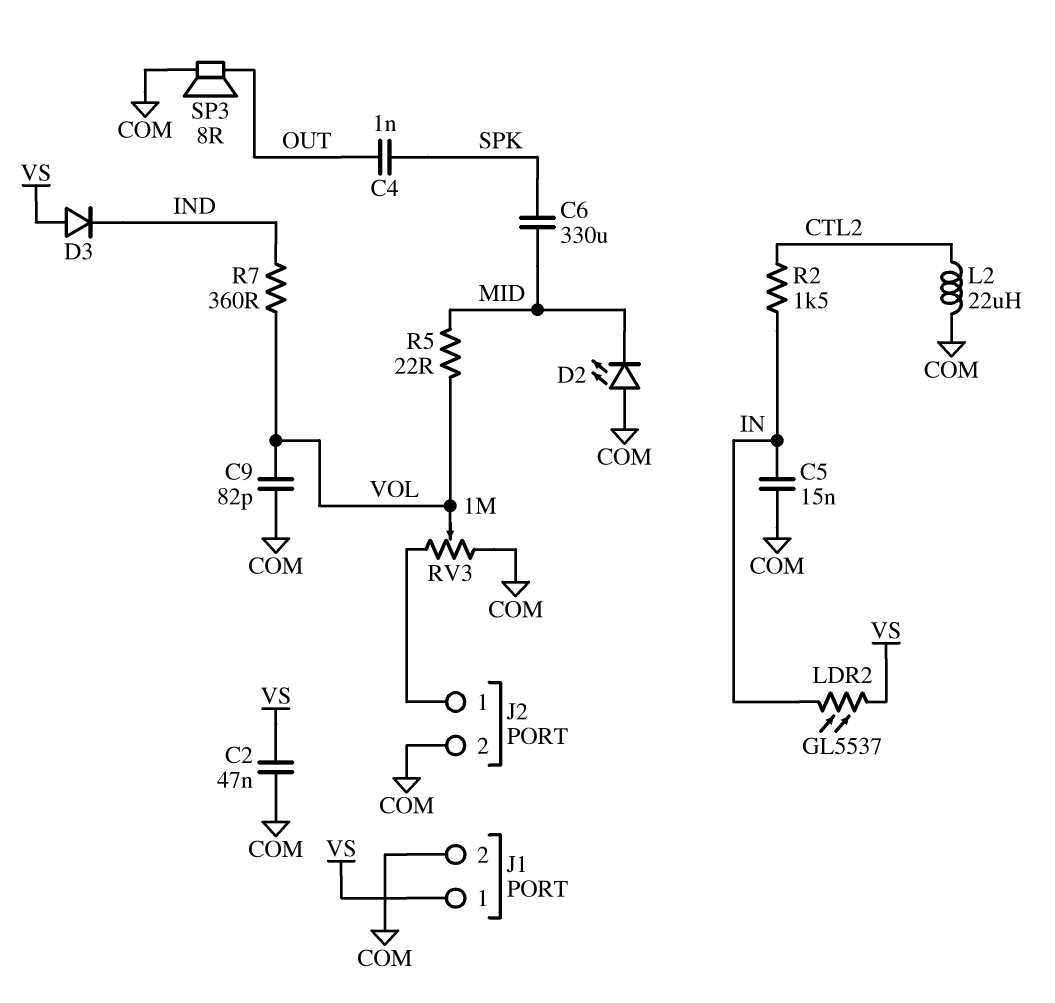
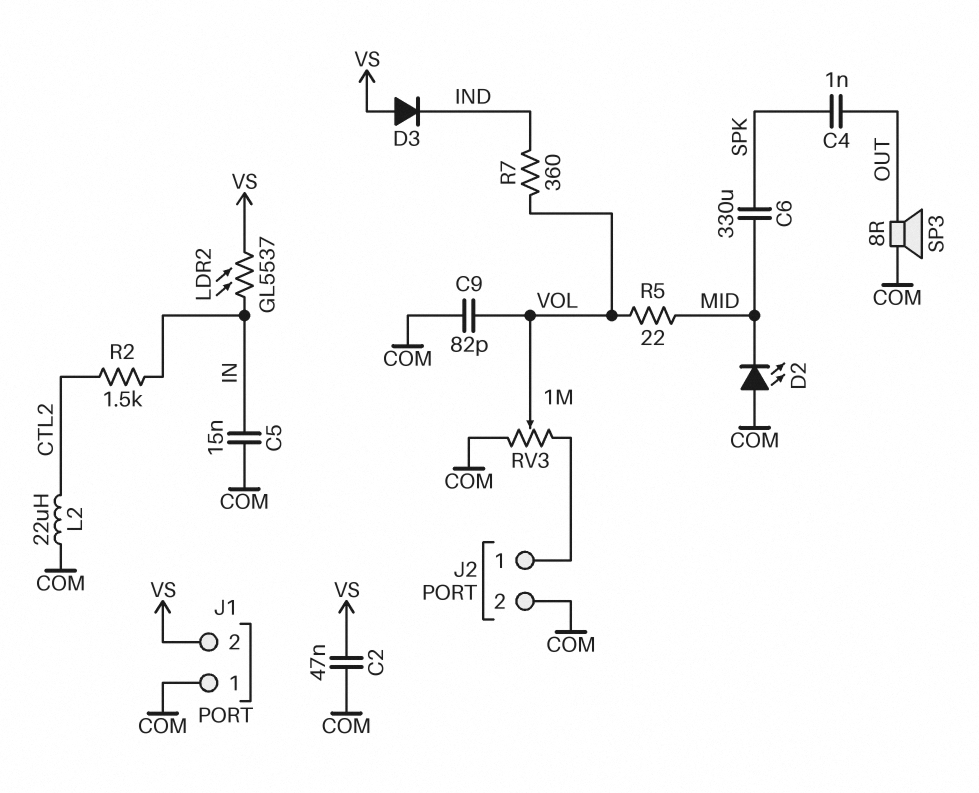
J1 pin 1: VS -> COM
J1 pin 2: COM -> VS

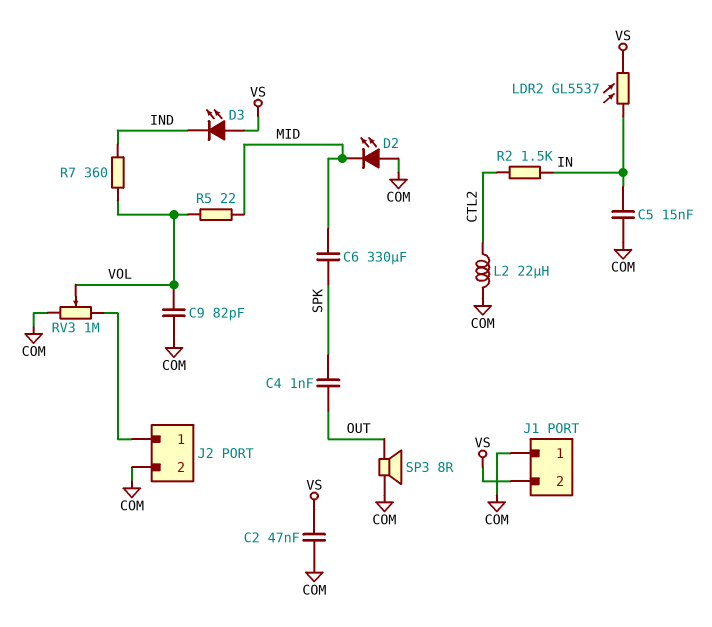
D3: diode (A VS, K IND) -> LED (A VS, K IND)

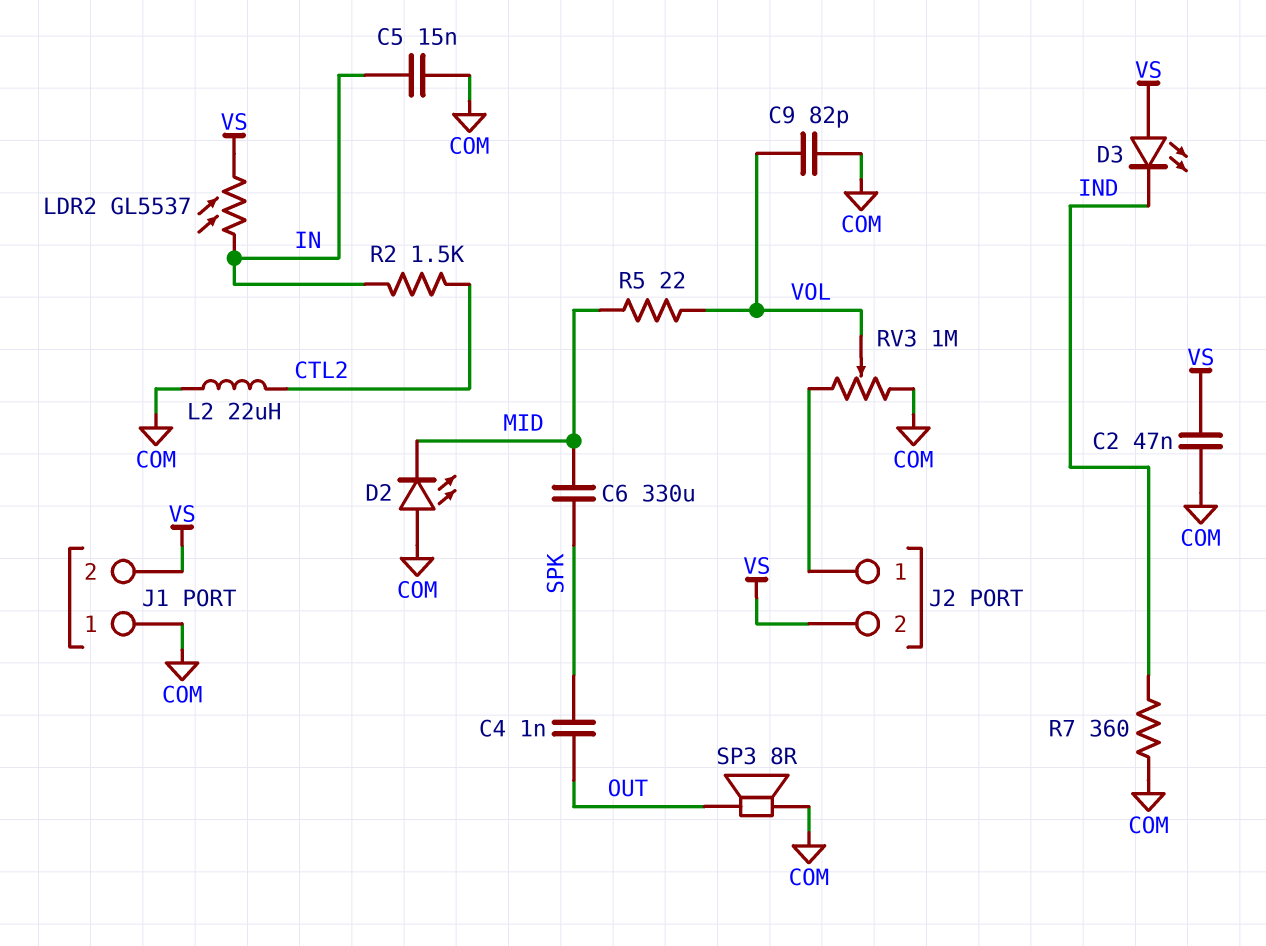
J2 pin 2: COM -> VS
R7: 360 (IND, VOL) -> 360 (COM, IND)

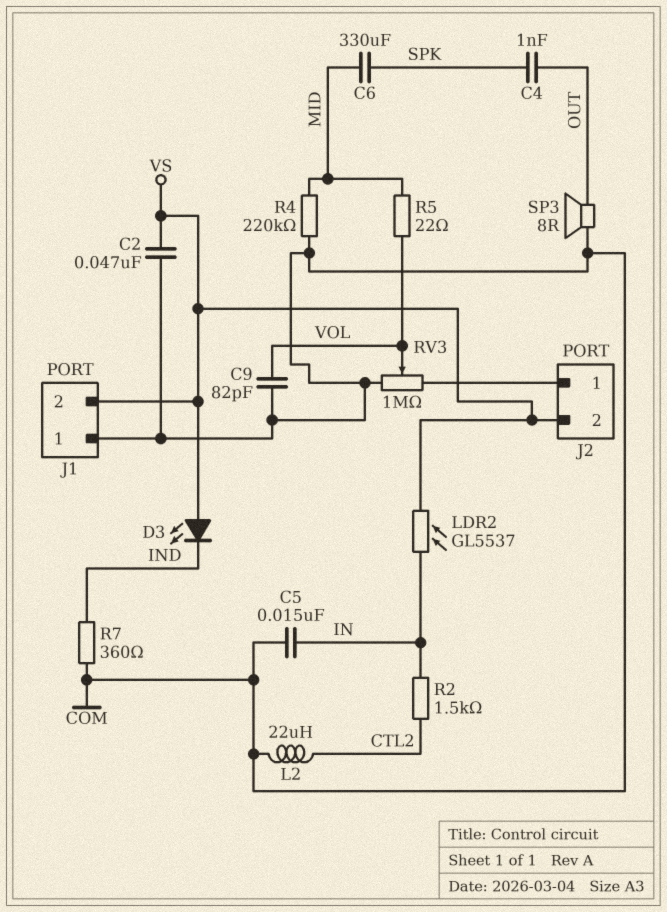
D2: LED (A COM, K MID) -> none
R4: none -> 220k (COM, MID)

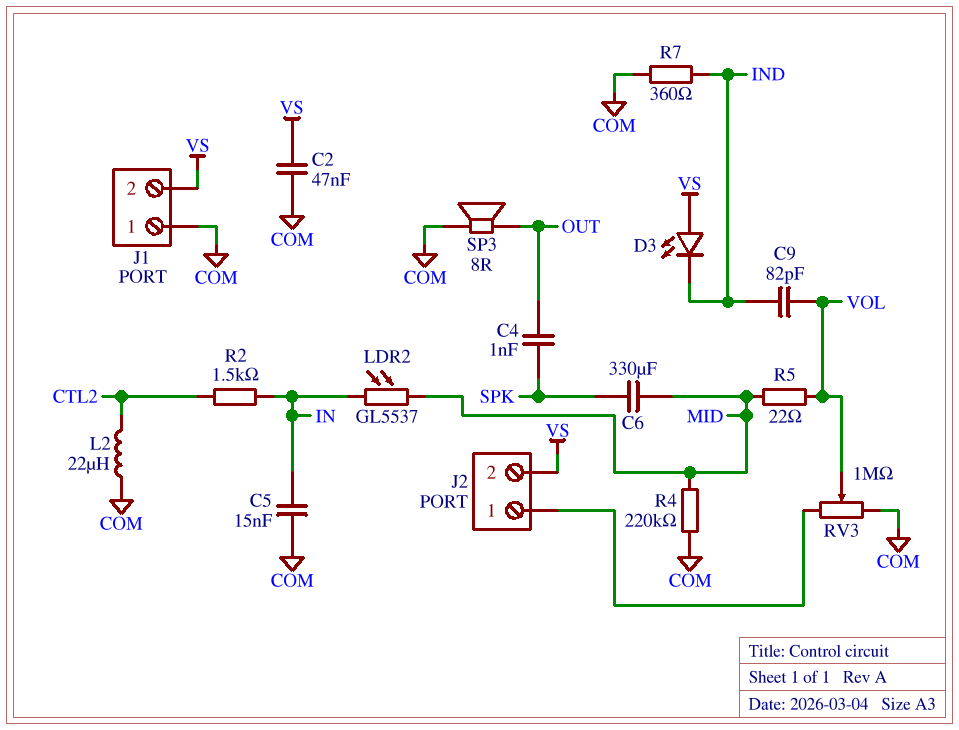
C9: 82pF (COM, VOL) -> 82pF (IND, VOL)
LDR2: GL5537 (IN, VS) -> GL5537 (IN, MID)

